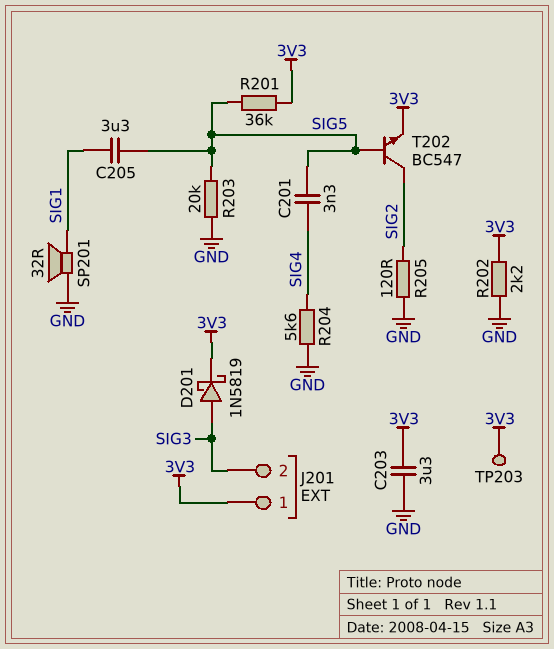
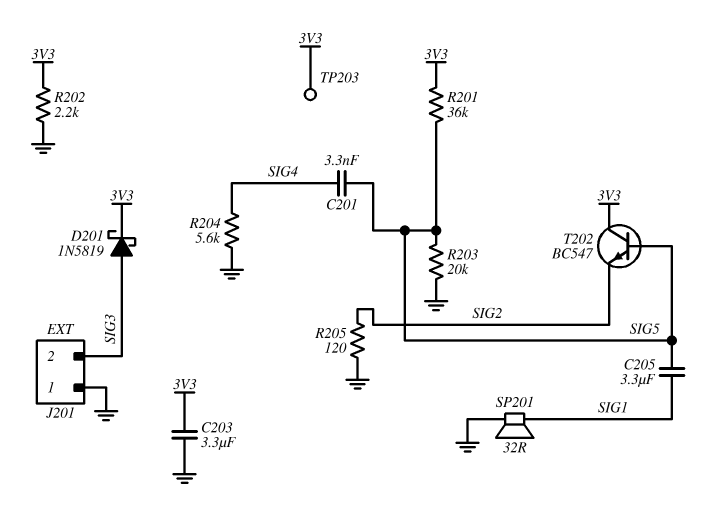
J201 pin 1: 3V3 -> GND
T202: NPN BC547 (B SIG5, C SIG2, E 3V3) -> NPN BC547 (B SIG5, C 3V3, E SIG2)

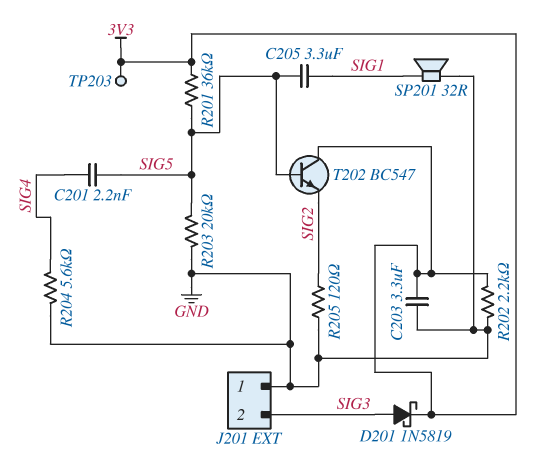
C201: 3.3nF (SIG4, SIG5) -> 2.2nF (SIG4, SIG5)

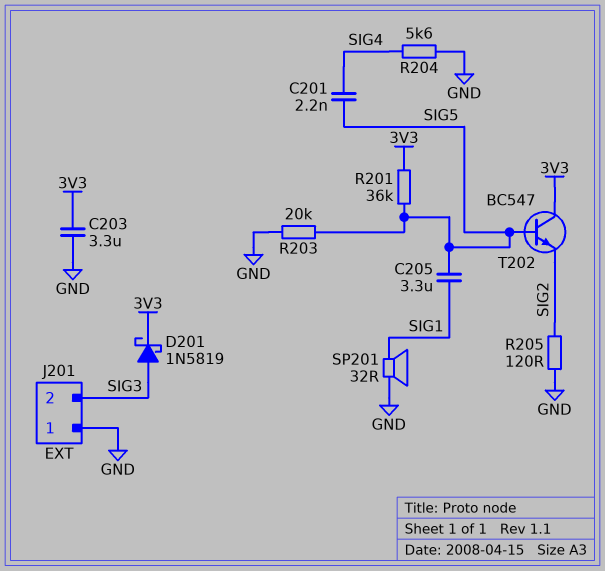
R202: 2.2k (3V3, GND) -> none
TP203: test point (3V3) -> none

